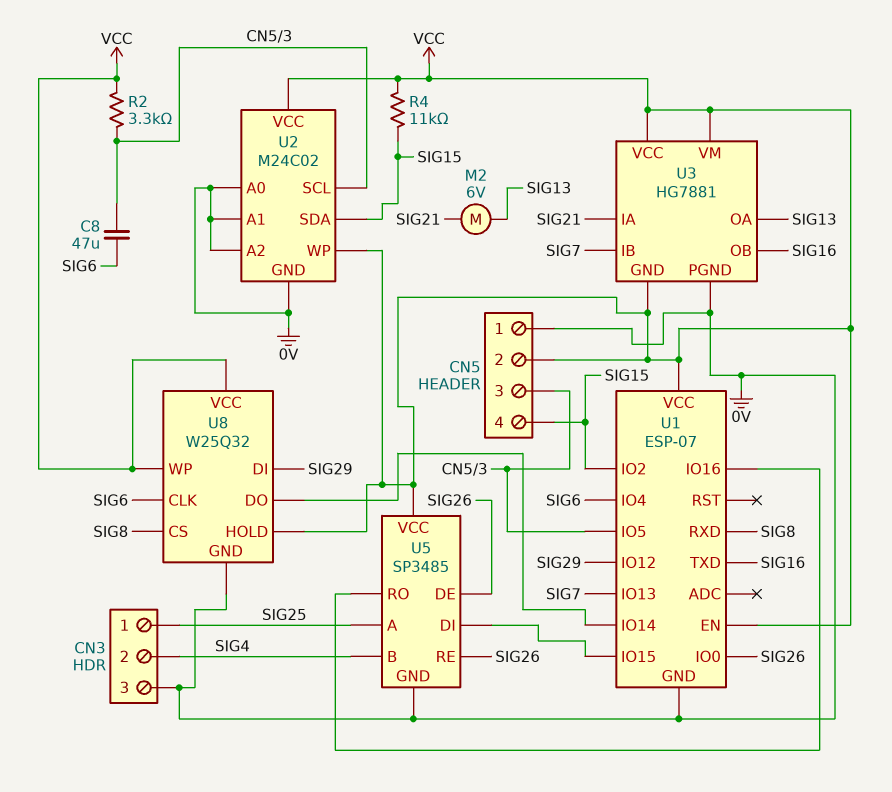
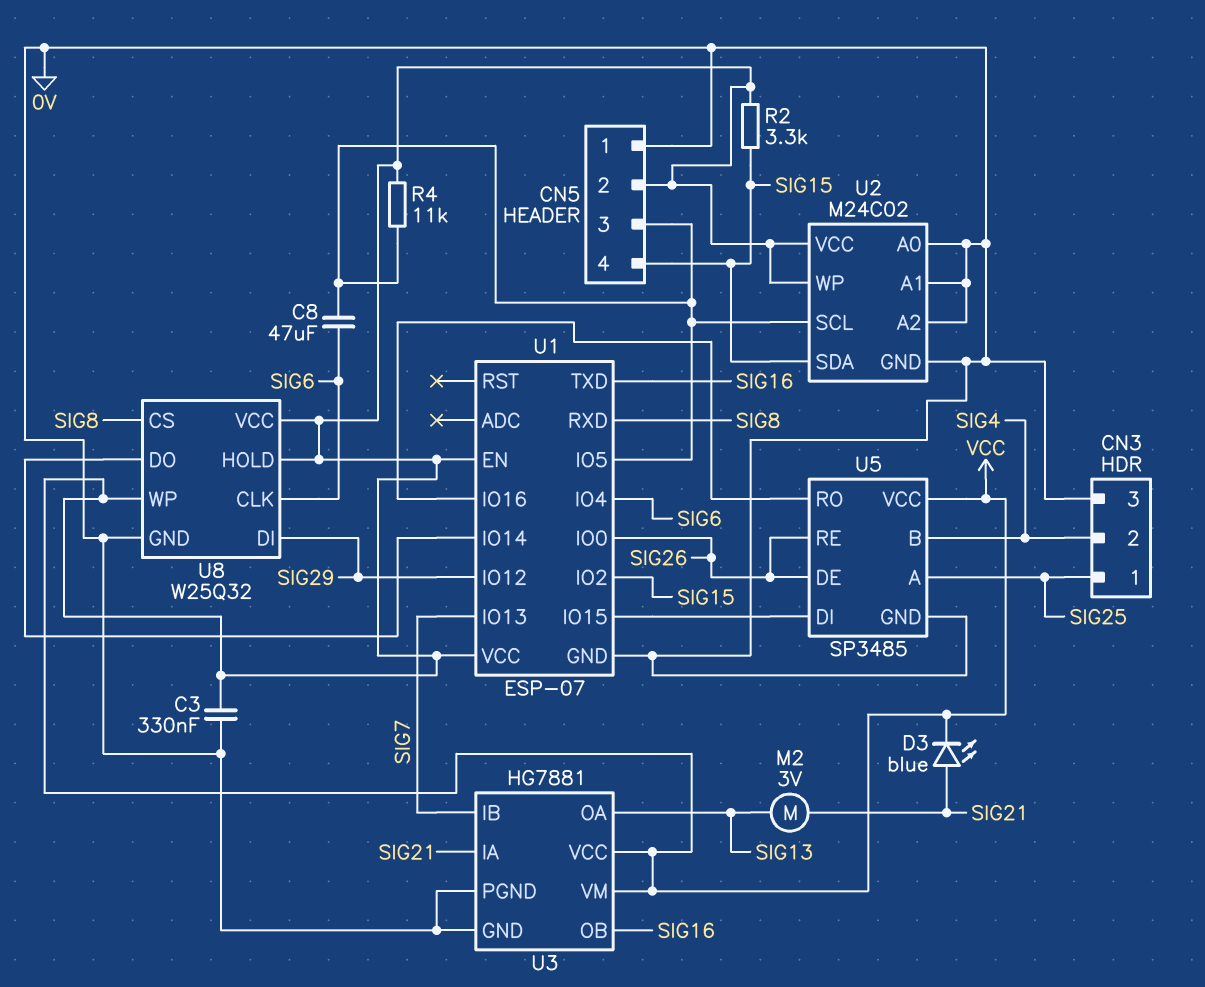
C3: none -> 330nF (0V, VCC)
D3: none -> LED blue (A SIG21, K VCC)
M2: motor 6V (SIG13, SIG21) -> motor 3V (SIG13, SIG21)
R2: 3.3k (CN5/3, VCC) -> 3.3k (SIG15, VCC)
R4: 11k (SIG15, VCC) -> 11k (CN5/3, VCC)
U3 pin GND: VCC -> 0V

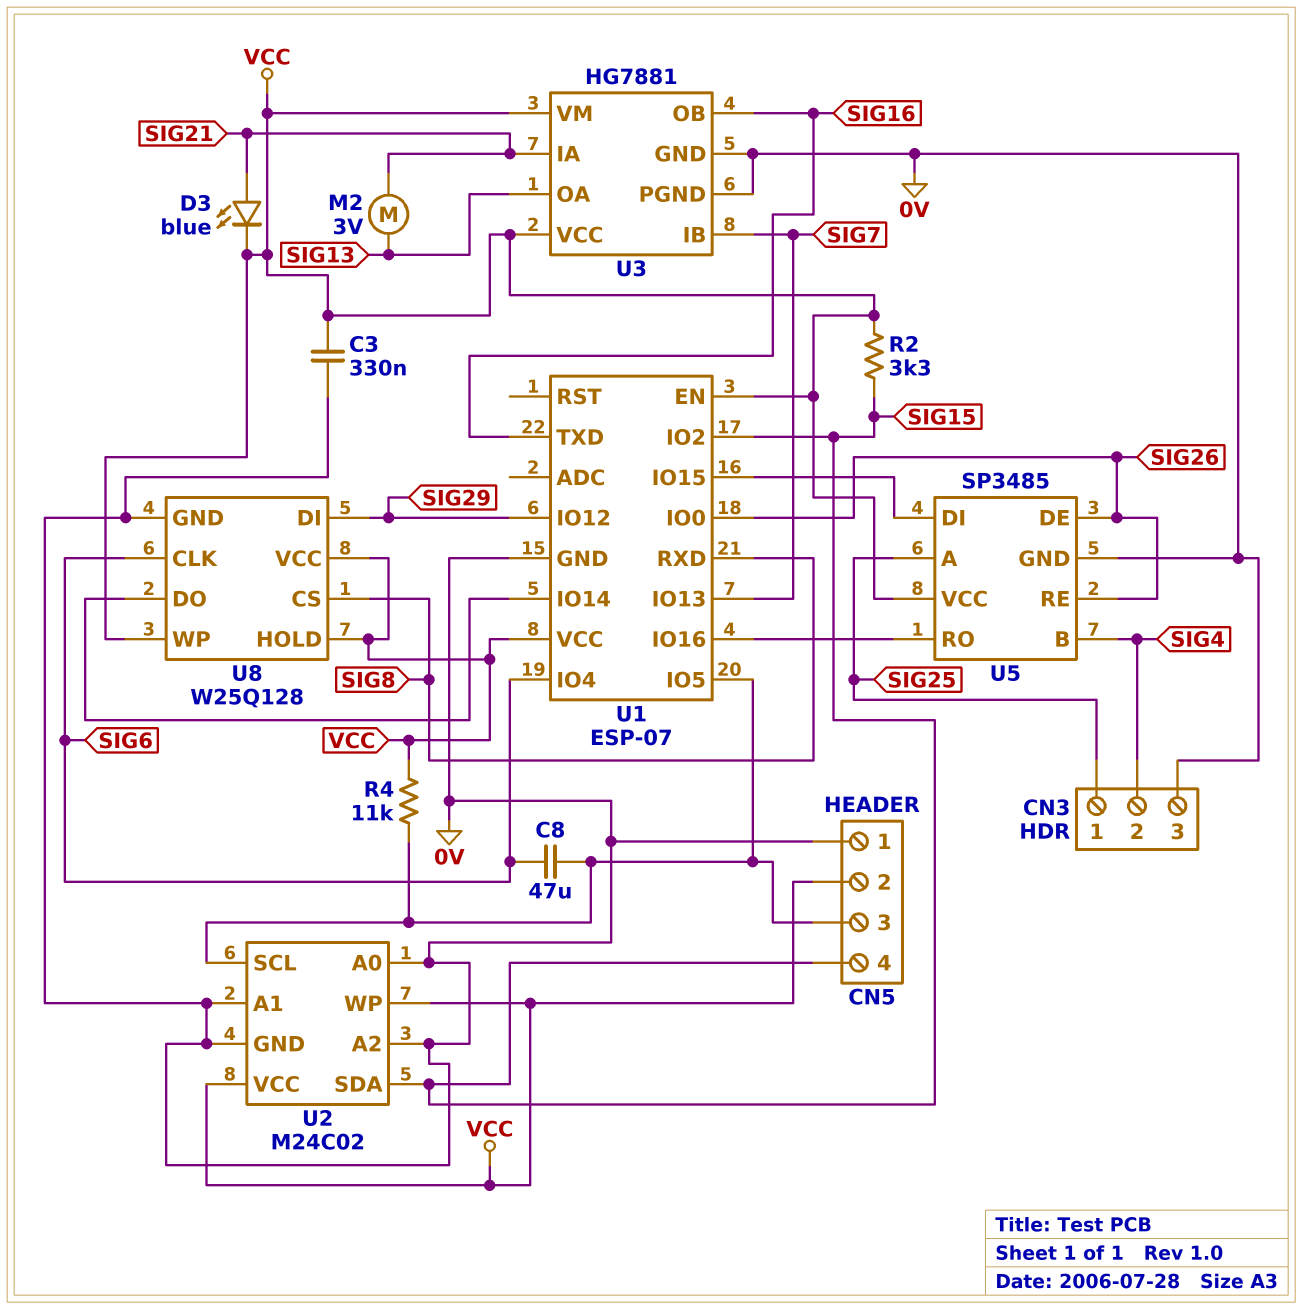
U8: W25Q32 -> W25Q128

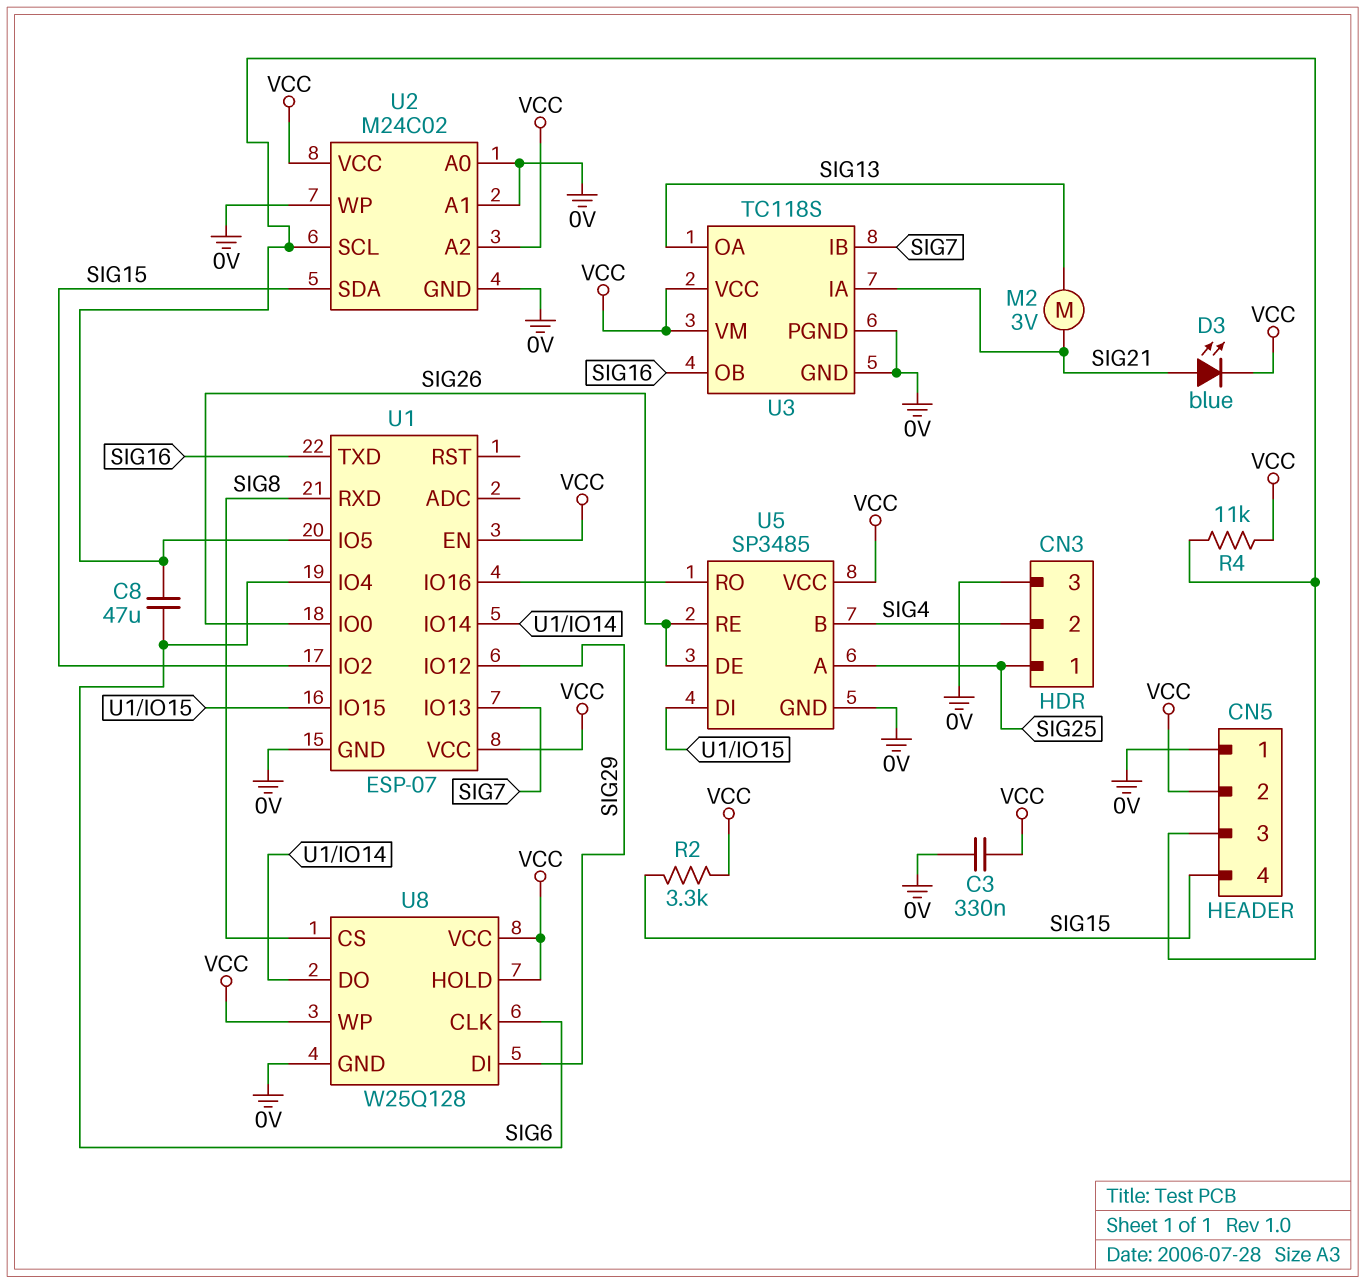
U2 pin A2: 0V -> VCC
U2 pin WP: VCC -> 0V
U3: HG7881 -> TC118S

